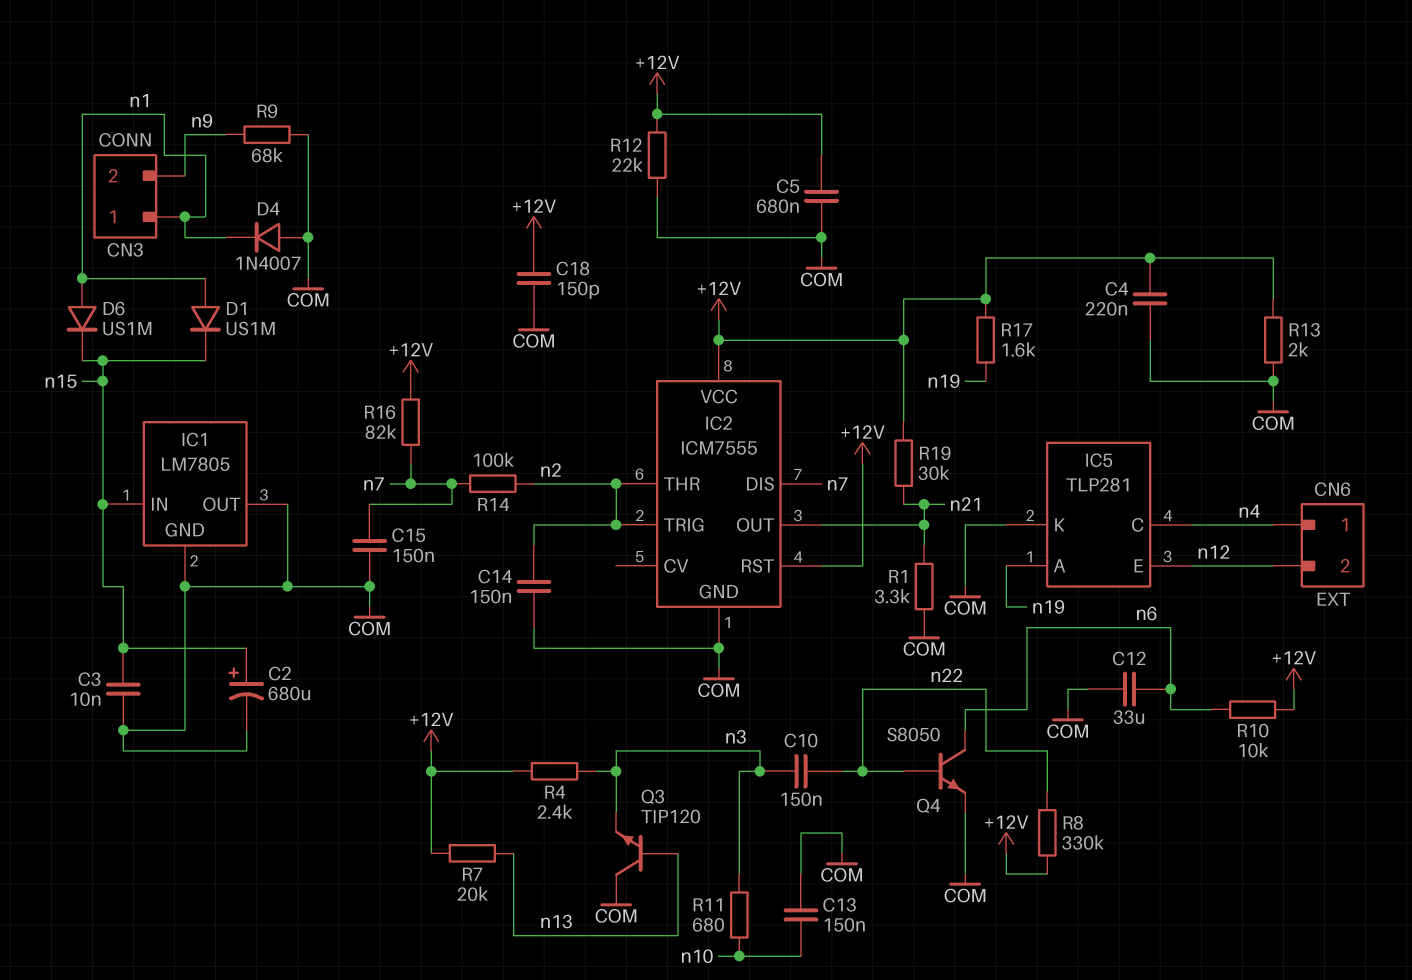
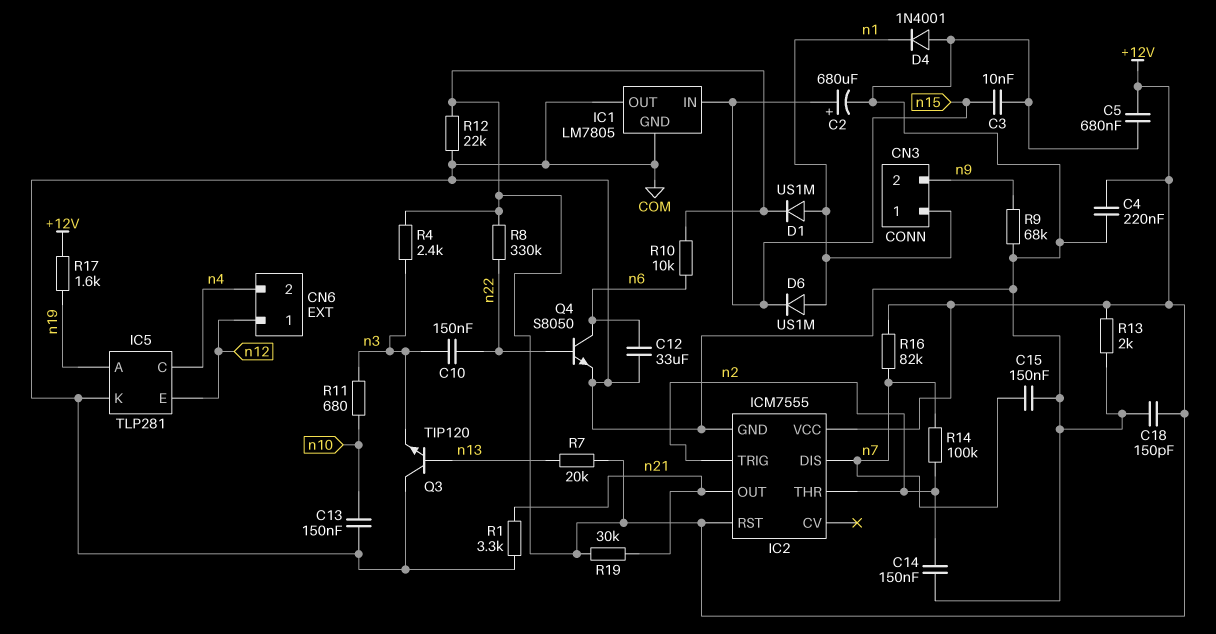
CN6 pin 1: n4 -> n12
CN6 pin 2: n12 -> n4
D1: diode US1M (A n1, K n15) -> diode US1M (A n1, K +12V)
D4: diode 1N4007 (A COM, K n1) -> diode 1N4001 (A COM, K n1)

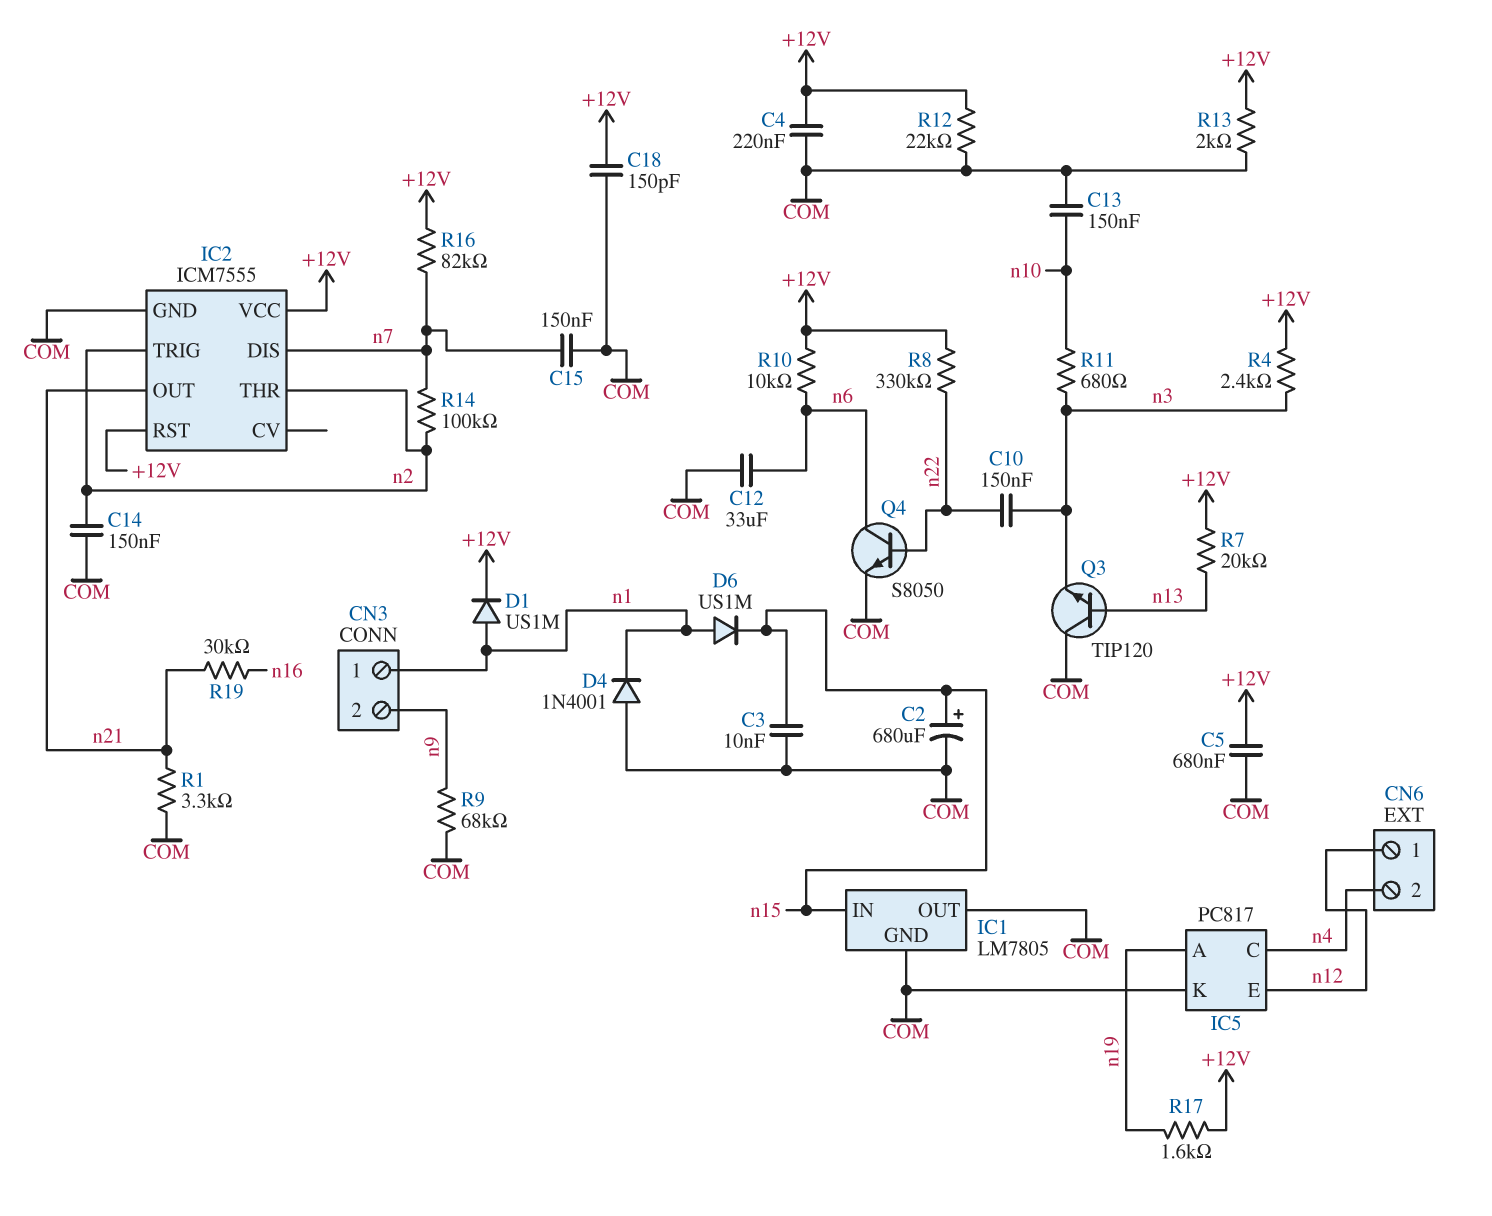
IC5: TLP281 -> PC817
R19: 30k (+12V, n21) -> 30k (n16, n21)

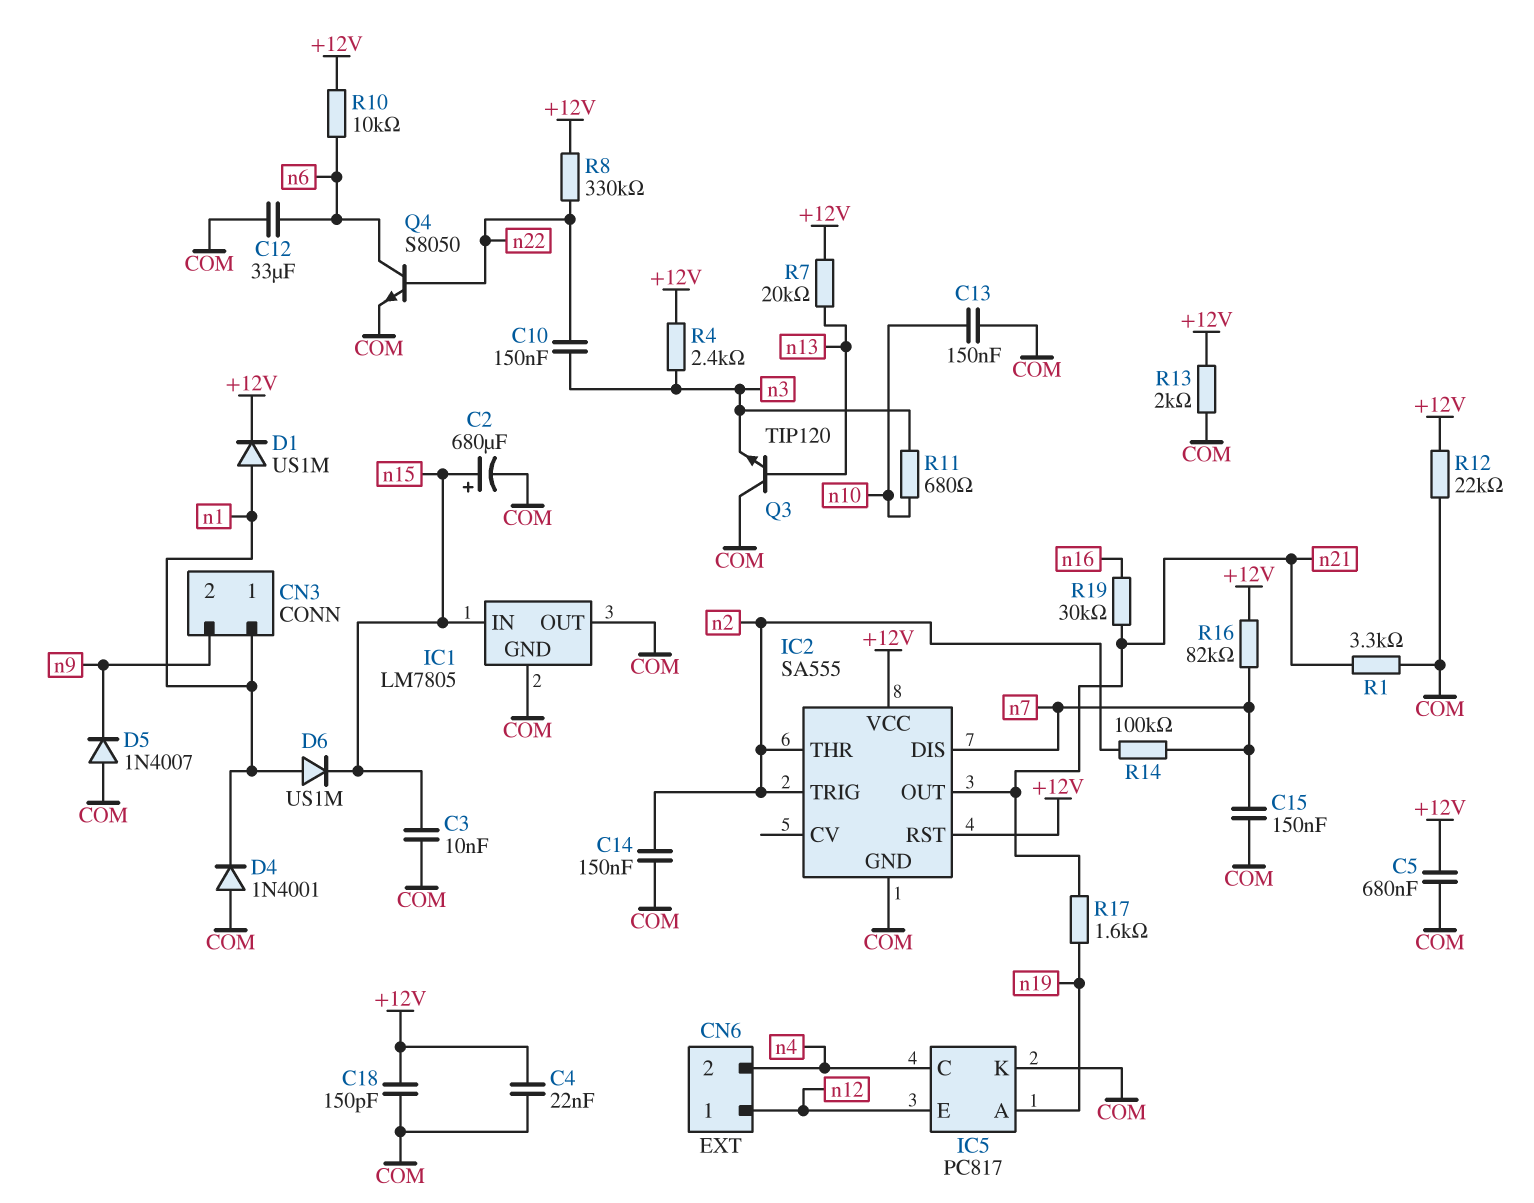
C4: 220nF (+12V, COM) -> 22nF (+12V, COM)
D5: none -> diode 1N4007 (A COM, K n9)
IC2: ICM7555 -> SA555
R9: 68k (COM, n9) -> none
R17: 1.6k (+12V, n19) -> 1.6k (n19, n21)

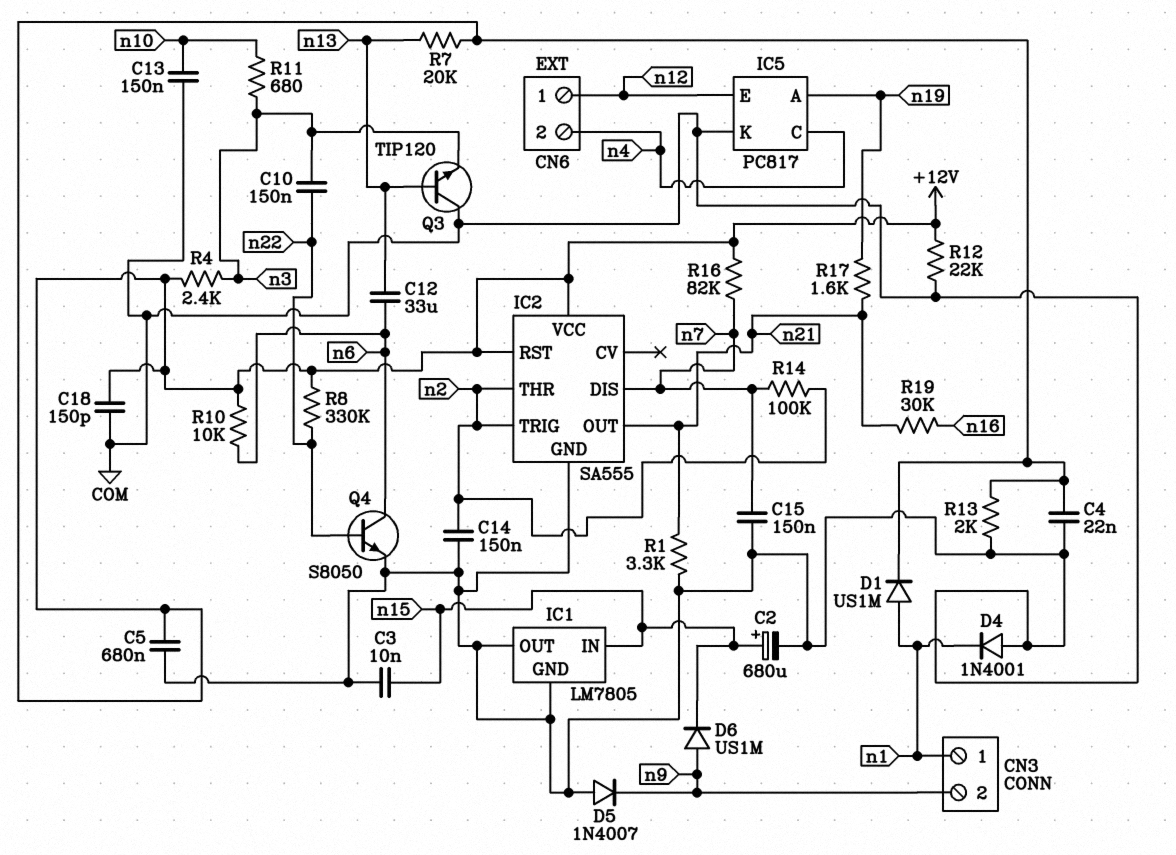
C12: 33uF (COM, n6) -> 33uF (n6, n13)
D6: diode US1M (A n1, K n15) -> diode US1M (A n9, K n15)

